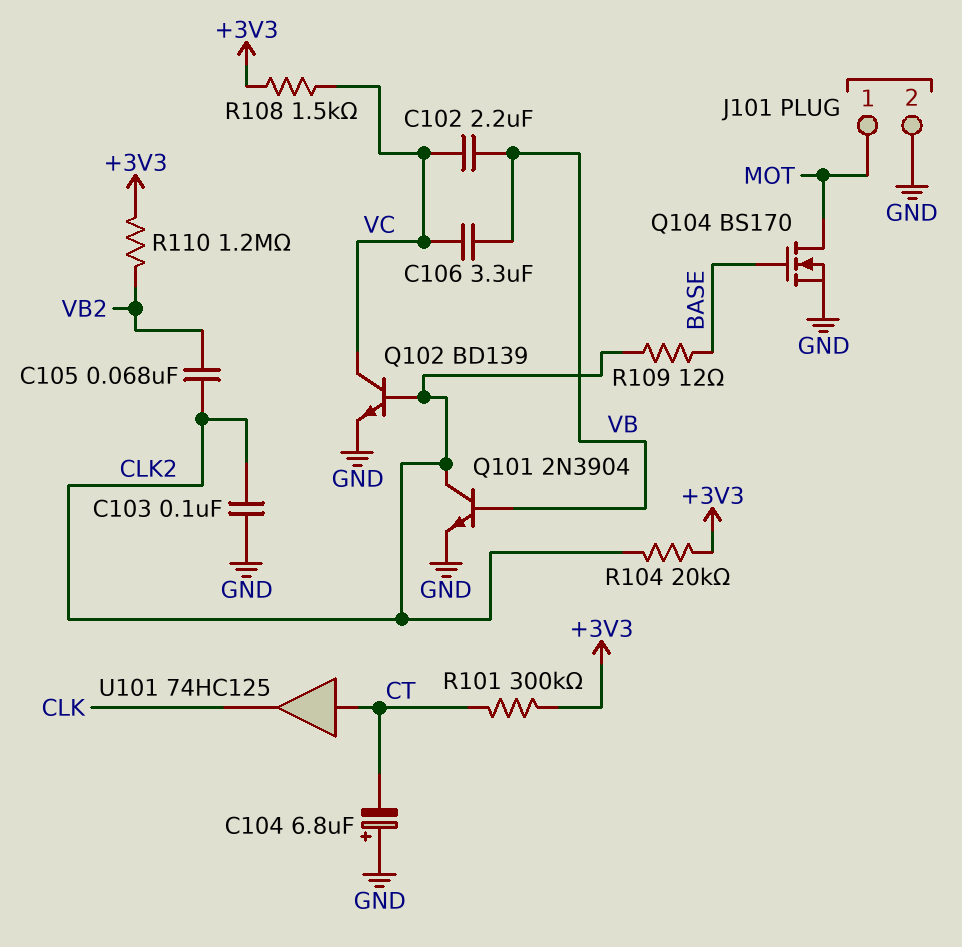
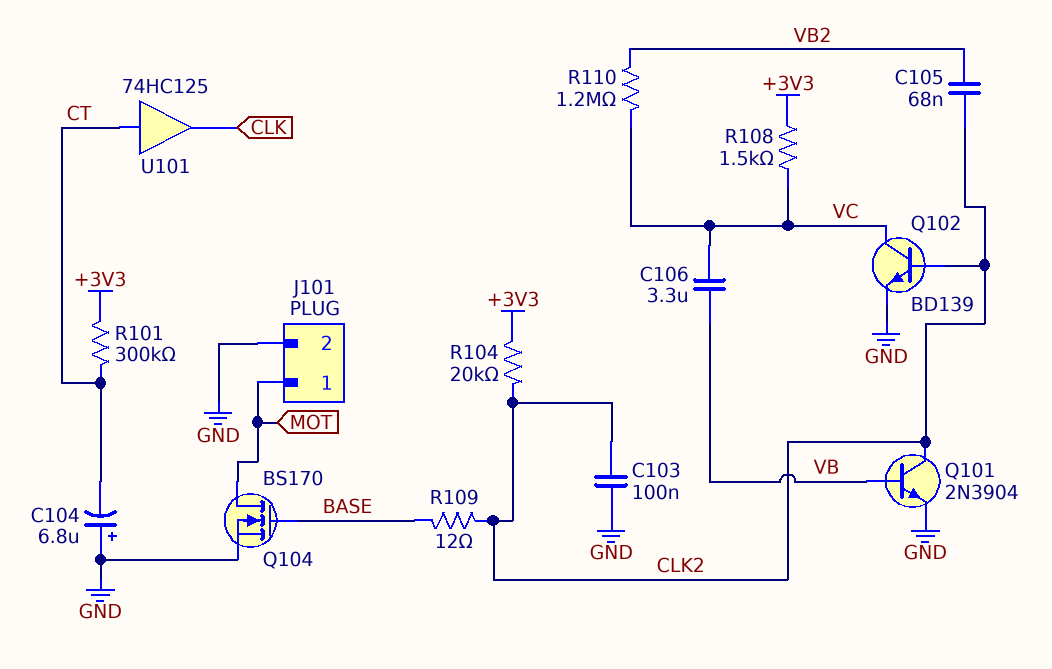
C102: 2.2uF (VB, VC) -> none
R110: 1.2M (+3V3, VB2) -> 1.2M (VB2, VC)

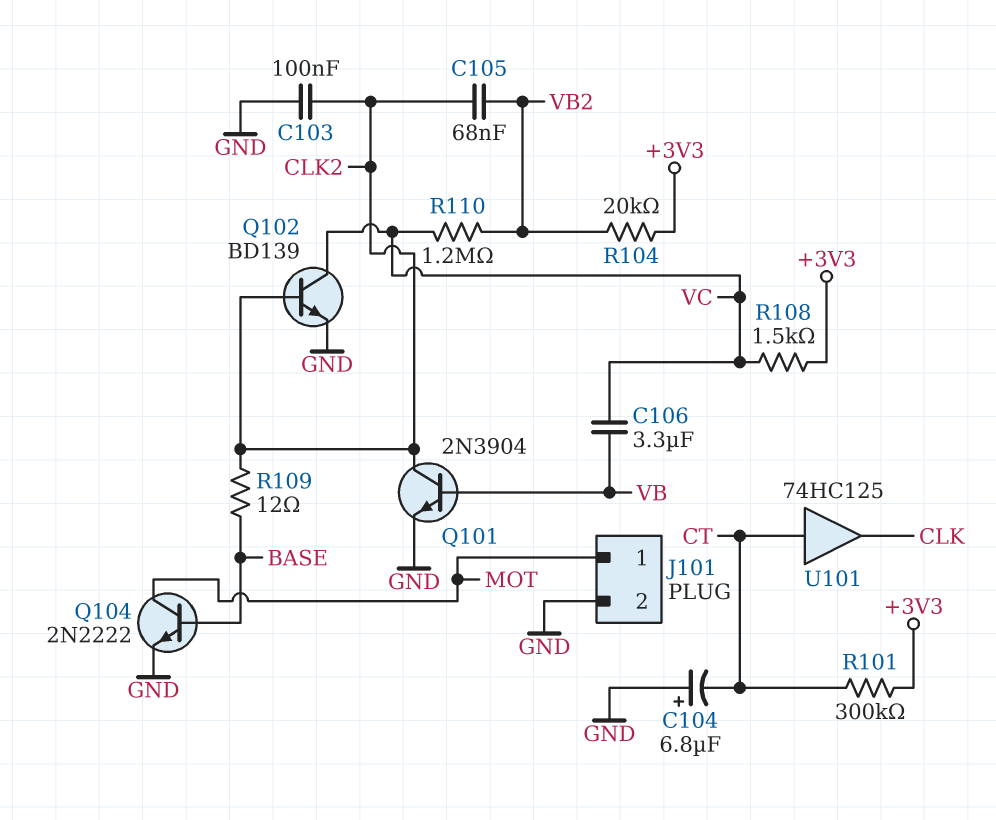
Q104: NMOS BS170 (G BASE, D MOT, S GND) -> NPN 2N2222 (B BASE, C MOT, E GND)
R104: 20k (+3V3, CLK2) -> 20k (+3V3, VB2)

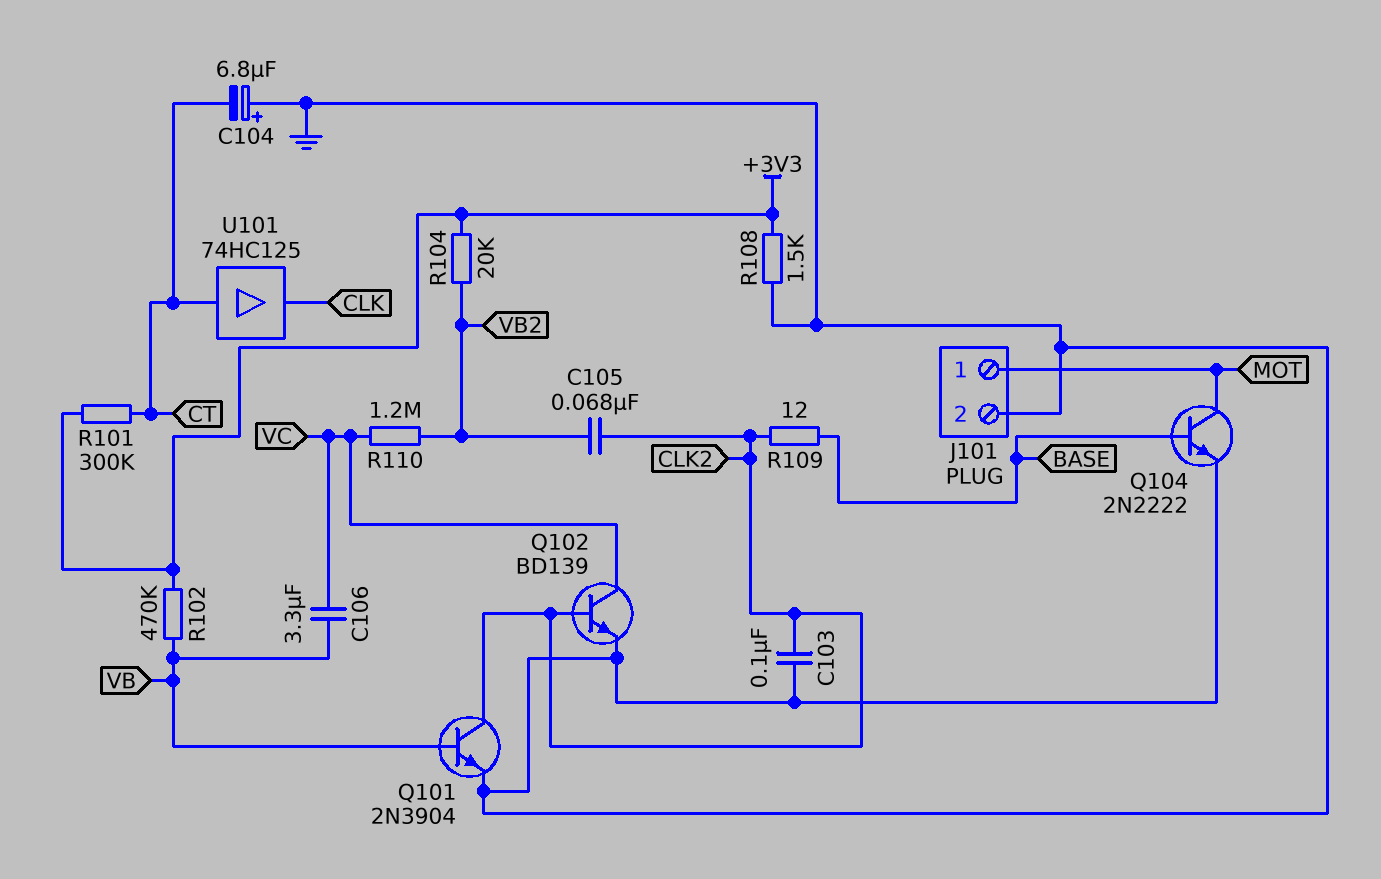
R102: none -> 470k (+3V3, VB)
R108: 1.5k (+3V3, VC) -> 1.5k (+3V3, GND)

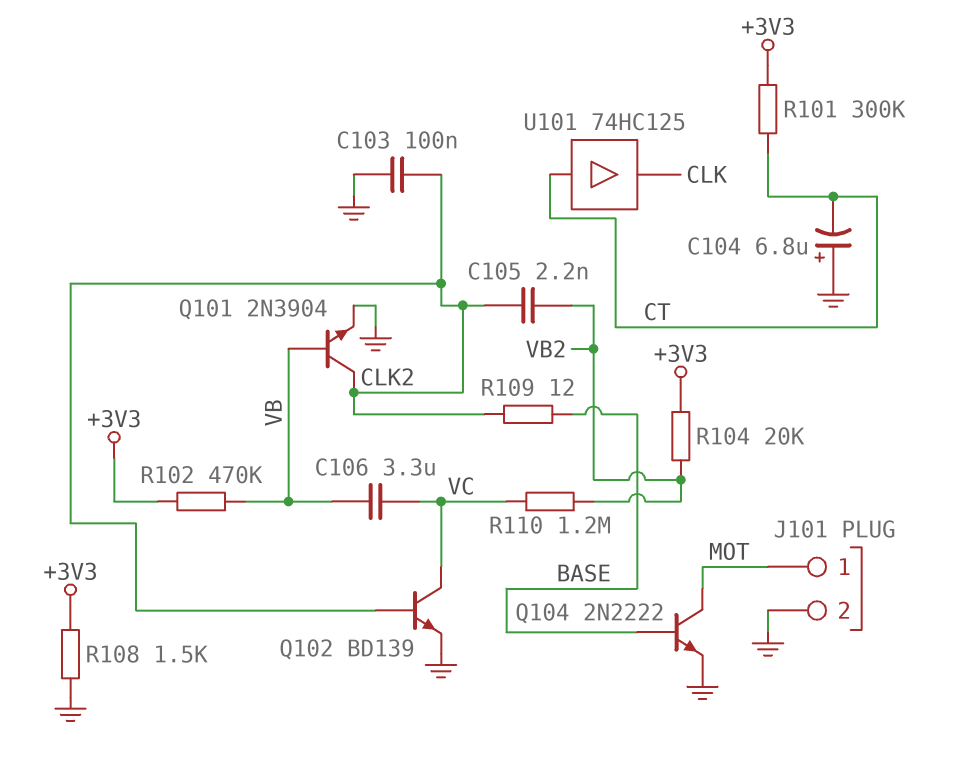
C105: 68nF (CLK2, VB2) -> 2.2nF (CLK2, VB2)

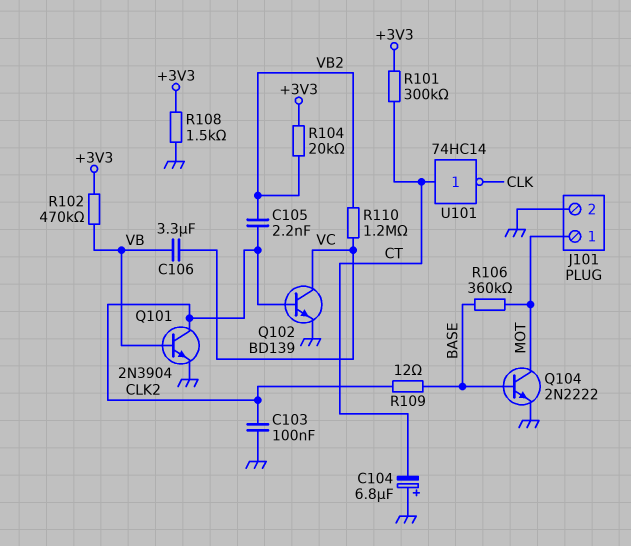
R106: none -> 360k (BASE, MOT)
U101: buffer 74HC125 (in CT, out CLK) -> NOT 74HC14 (in CT, out CLK)

